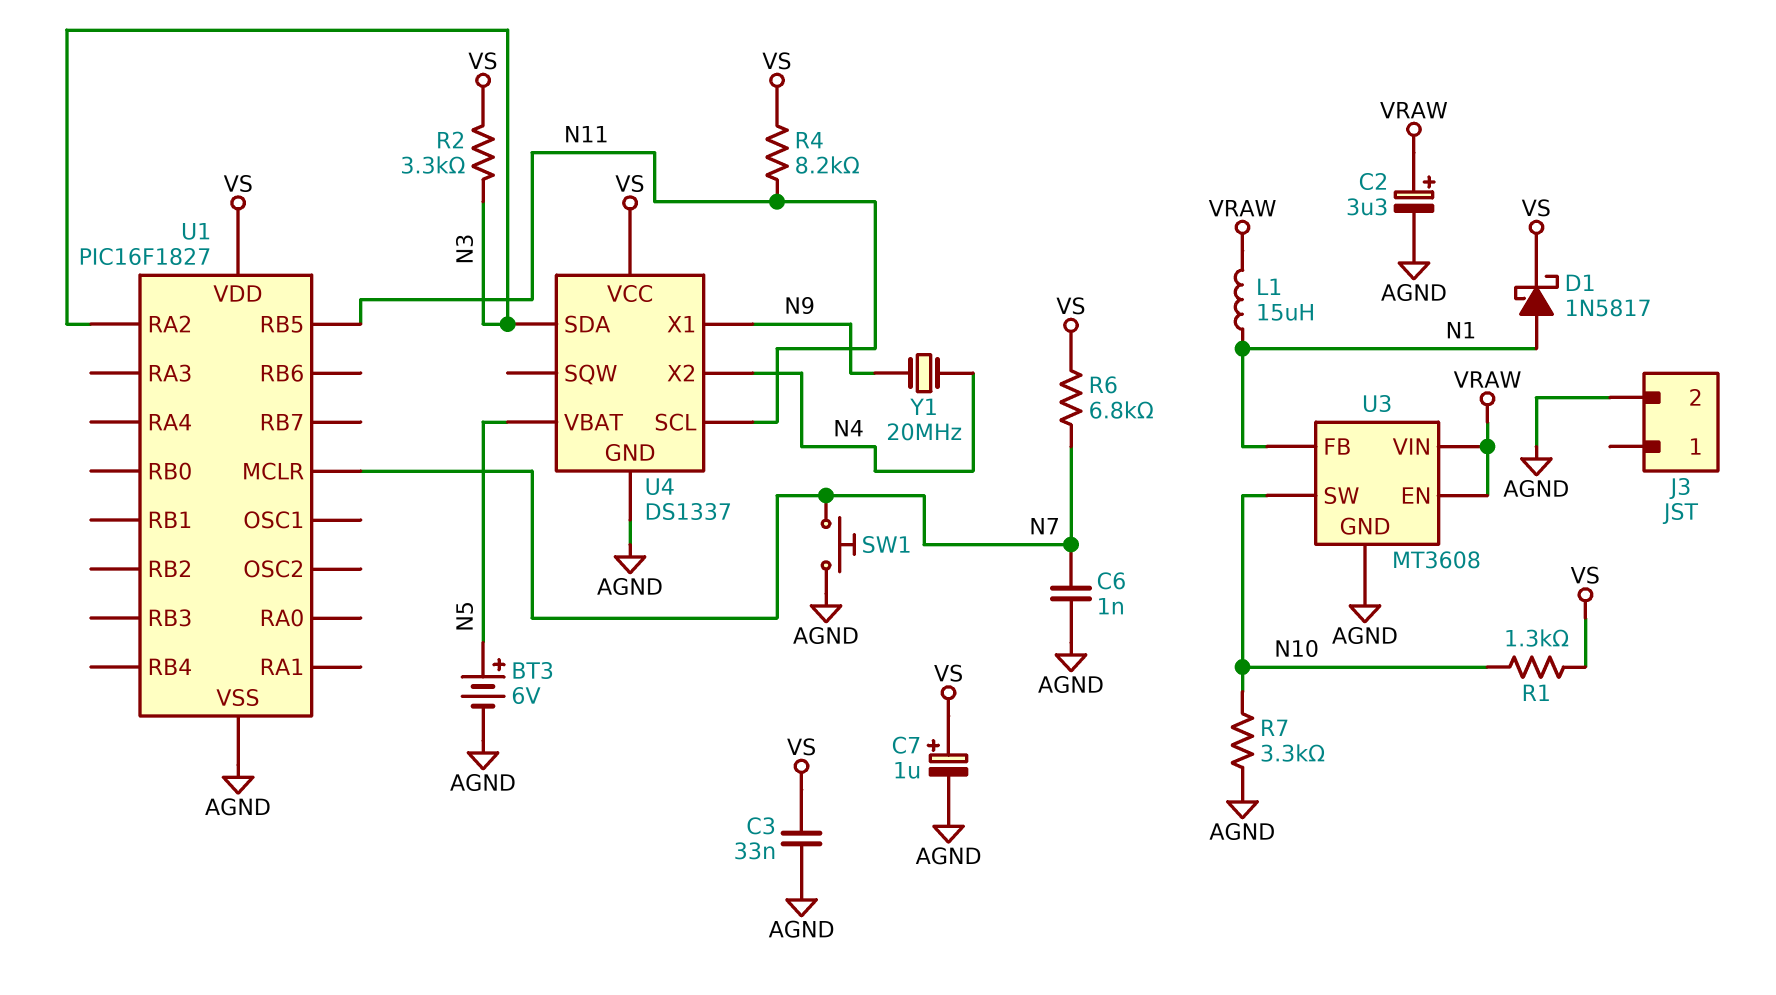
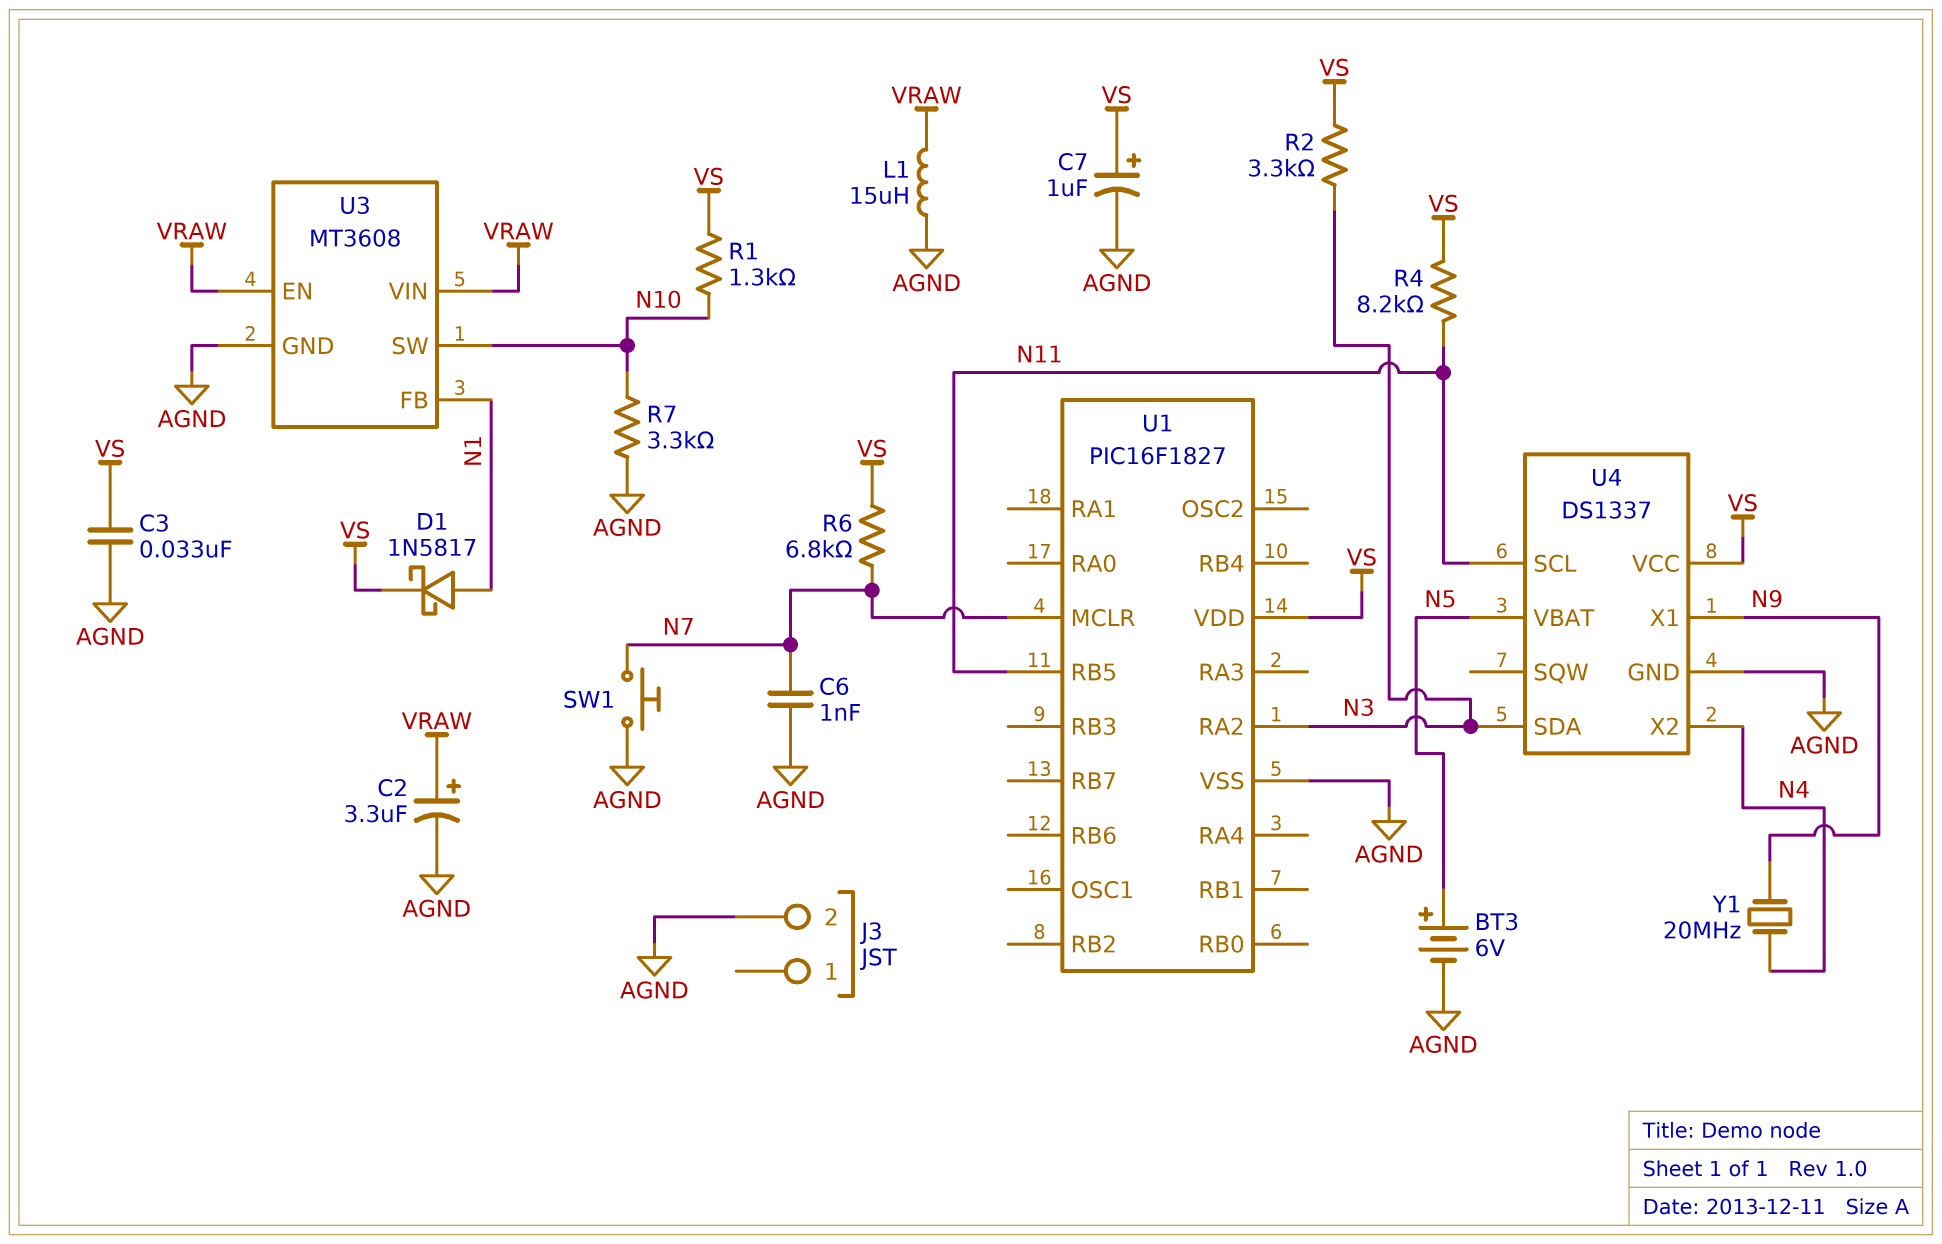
L1: 15uH (N1, VRAW) -> 15uH (AGND, VRAW)

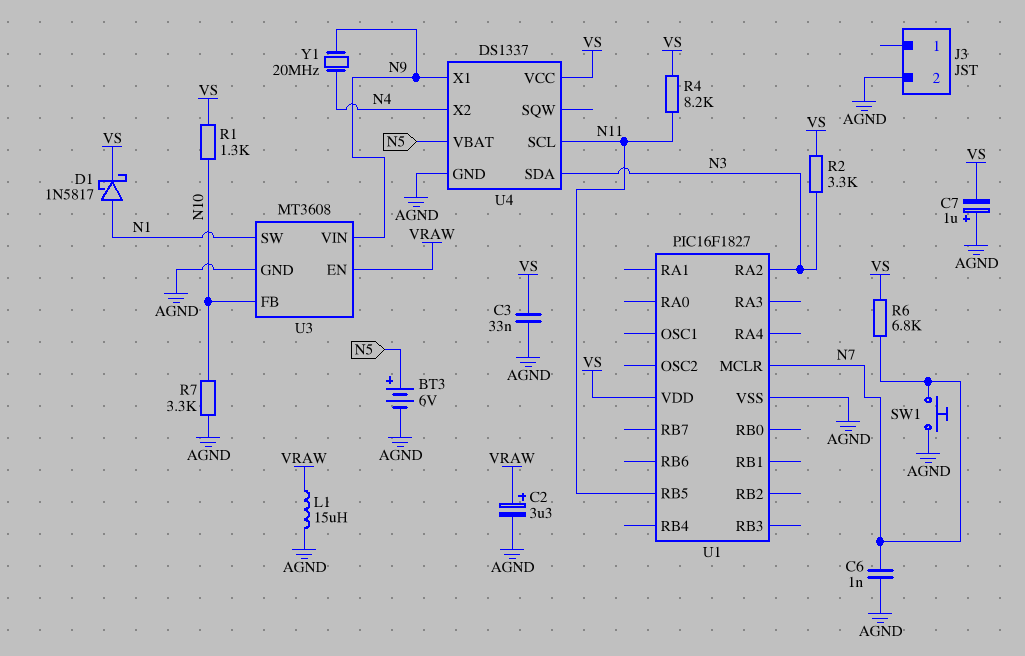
C7: 1uF (plus VS, minus AGND) -> 1uF (plus AGND, minus VS)
U3 pin FB: N1 -> N10
U3 pin SW: N10 -> N1
U3 pin VIN: VRAW -> N9

